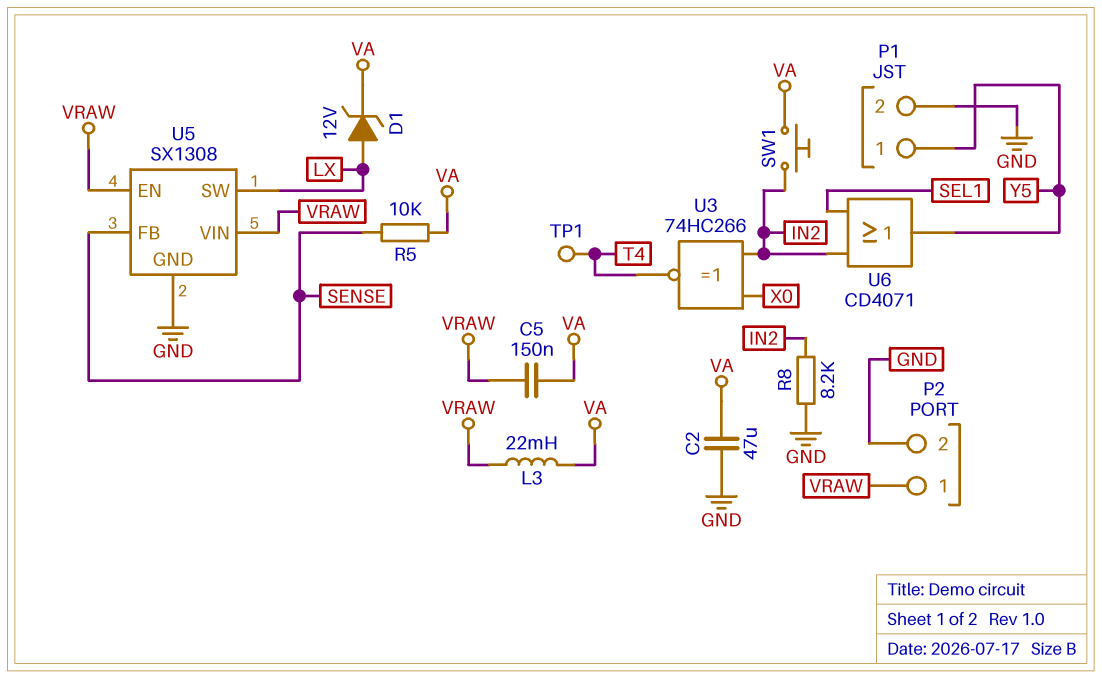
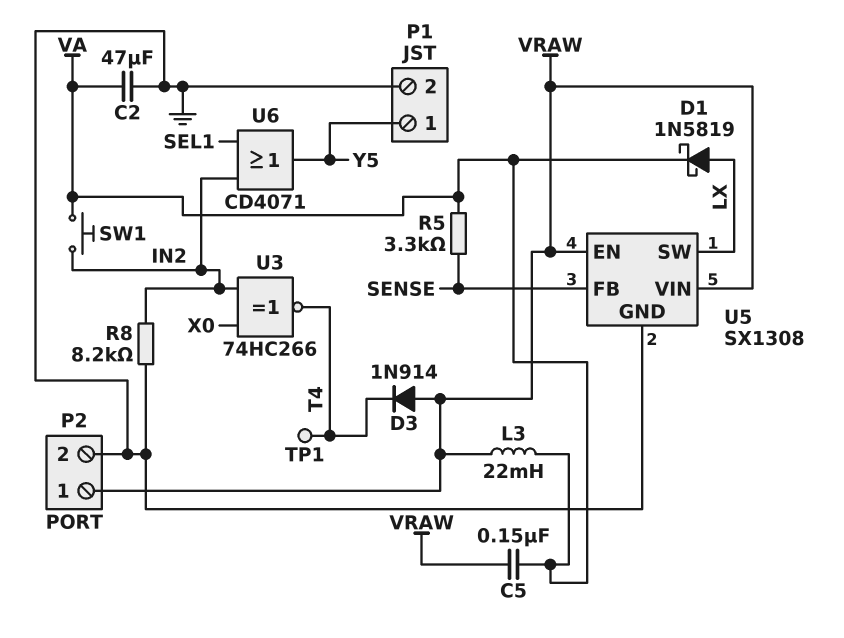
D1: zener 12V (A LX, K VA) -> schottky 1N5819 (A LX, K VA)
D3: none -> diode 1N914 (A VRAW, K T4)
R5: 10k (SENSE, VA) -> 3.3k (SENSE, VA)

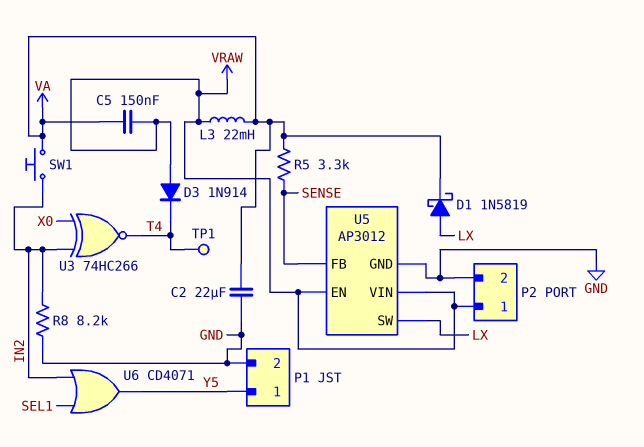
C2: 47uF (GND, VA) -> 22uF (GND, VA)
U5: SX1308 -> AP3012

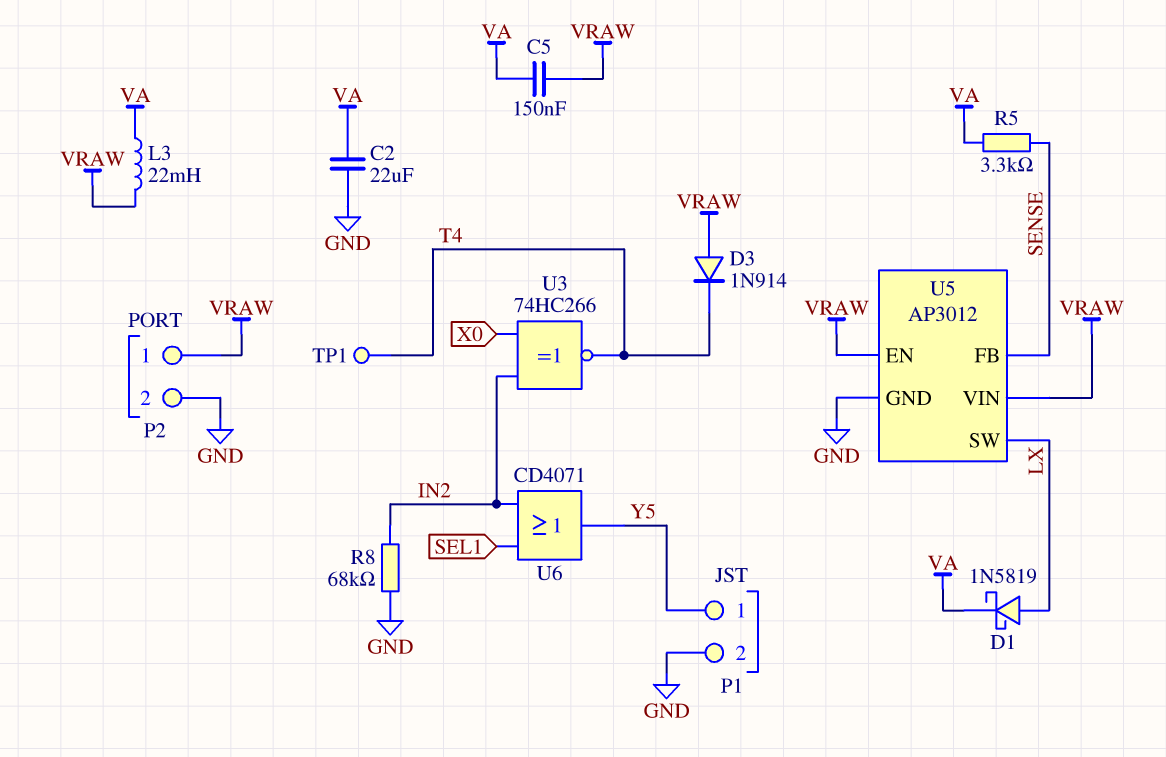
R8: 8.2k (GND, IN2) -> 68k (GND, IN2)
SW1: button (IN2, VA) -> none

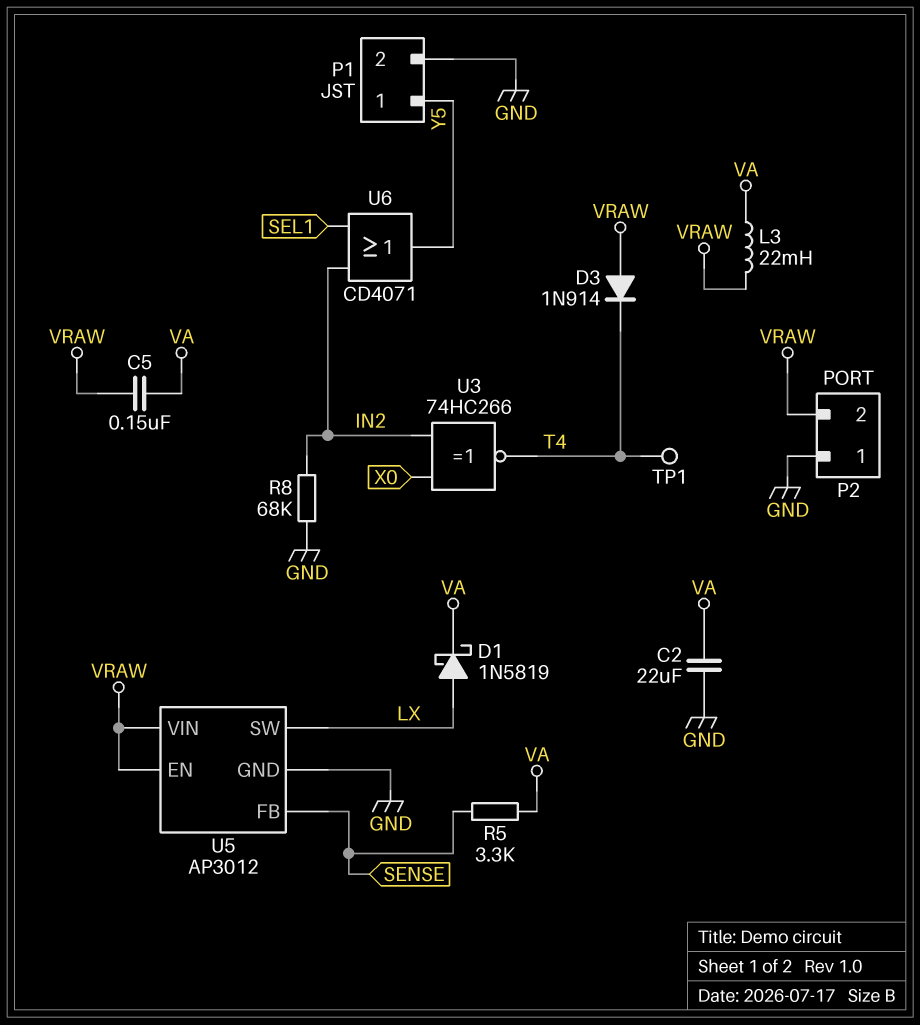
P2 pin 1: VRAW -> GND
P2 pin 2: GND -> VRAW

